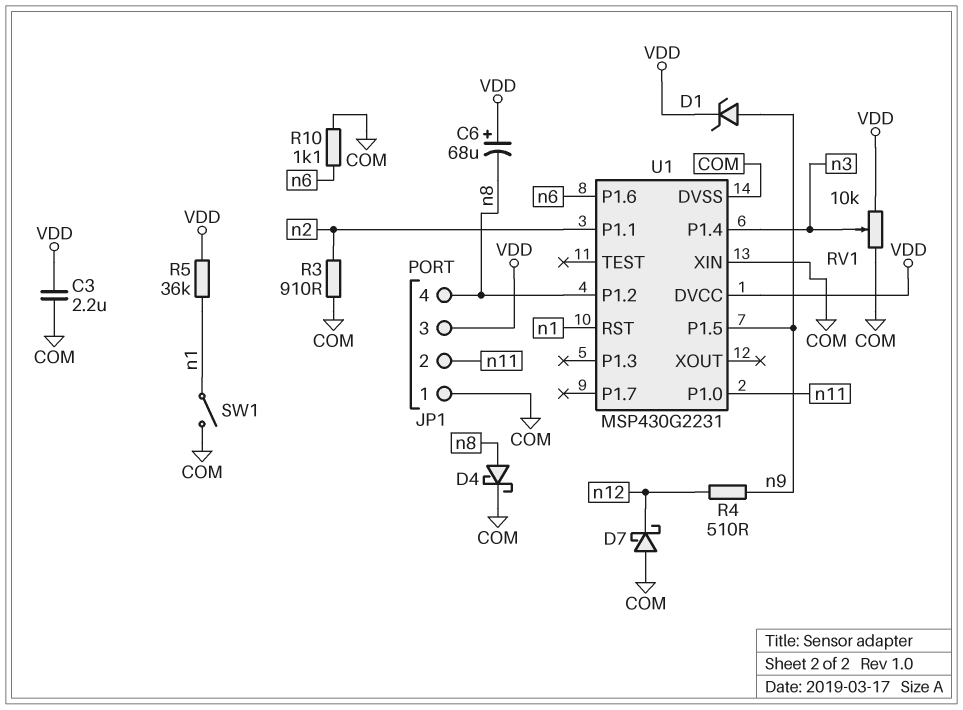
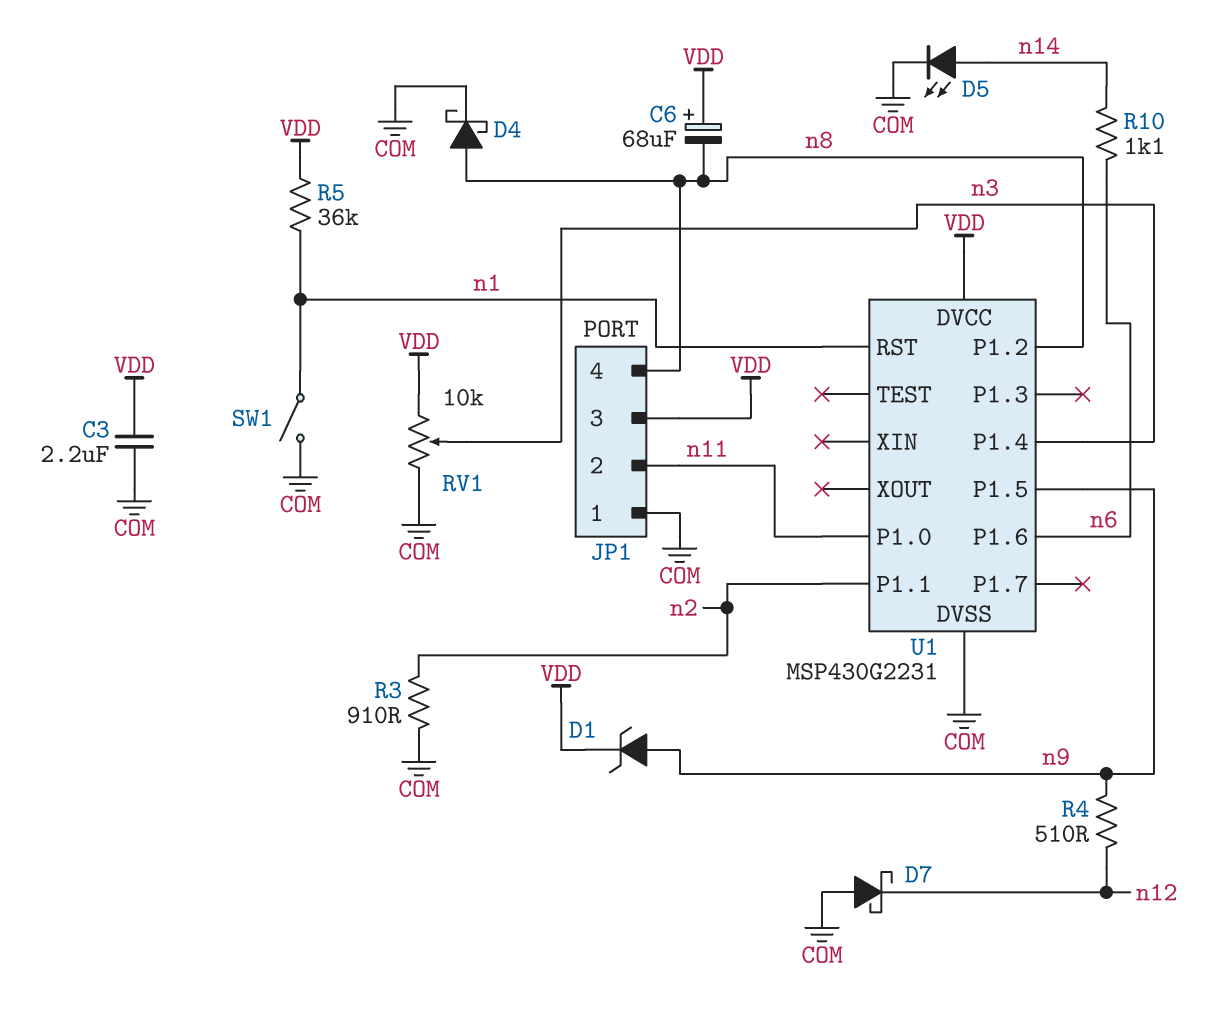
D5: none -> LED (A n14, K COM)
R10: 1.1k (COM, n6) -> 1.1k (n6, n14)
U1 pin XIN: COM -> none

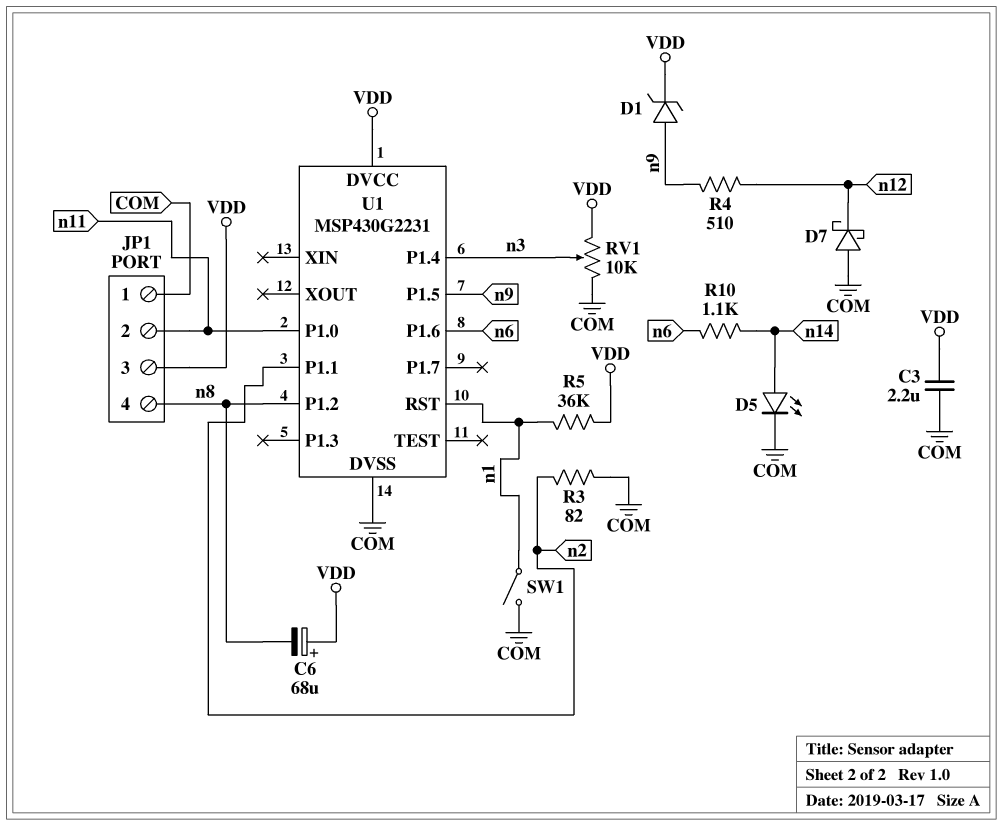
D4: schottky (A n8, K COM) -> none
R3: 910 (COM, n2) -> 82 (COM, n2)

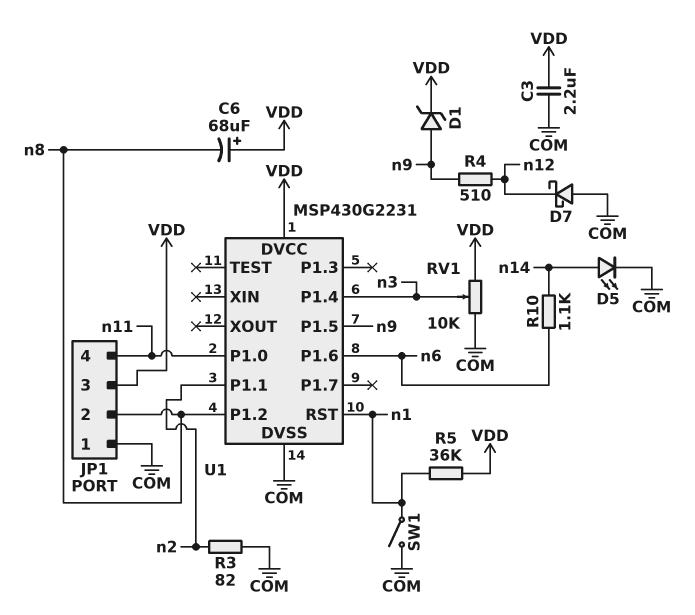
JP1 pin 2: n11 -> n8
JP1 pin 4: n8 -> n11

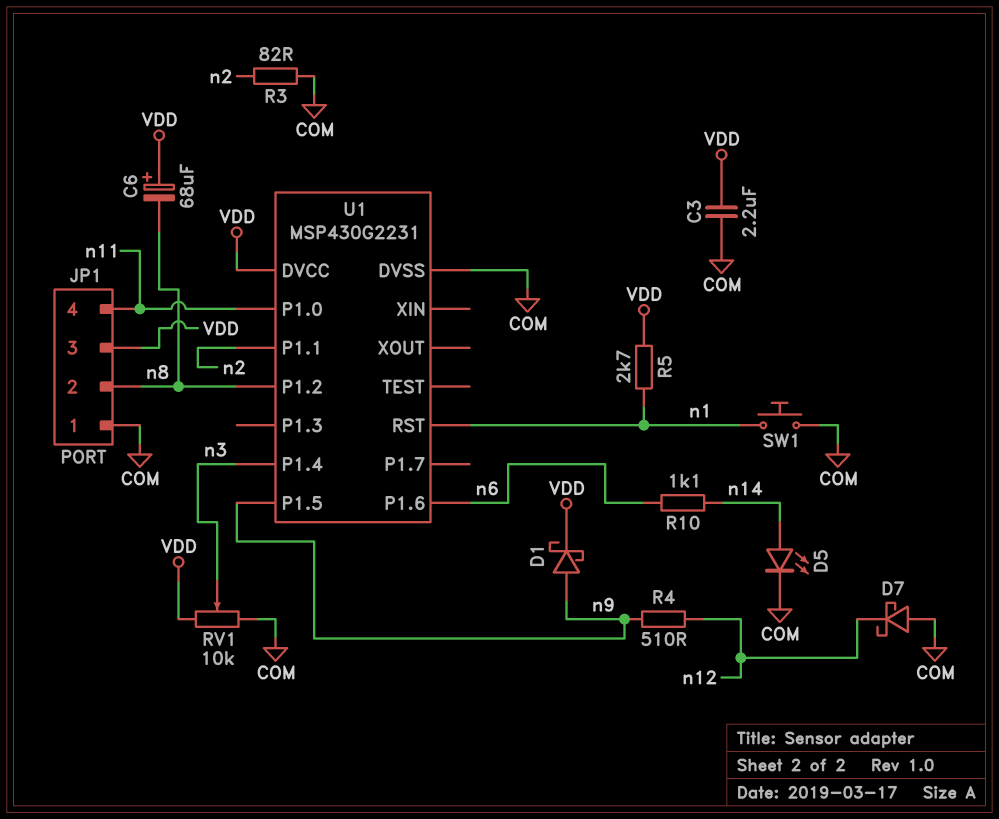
D1: zener (A n9, K VDD) -> schottky (A n9, K VDD)
R5: 36k (VDD, n1) -> 2.7k (VDD, n1)
SW1: switch (COM, n1) -> button (COM, n1)

